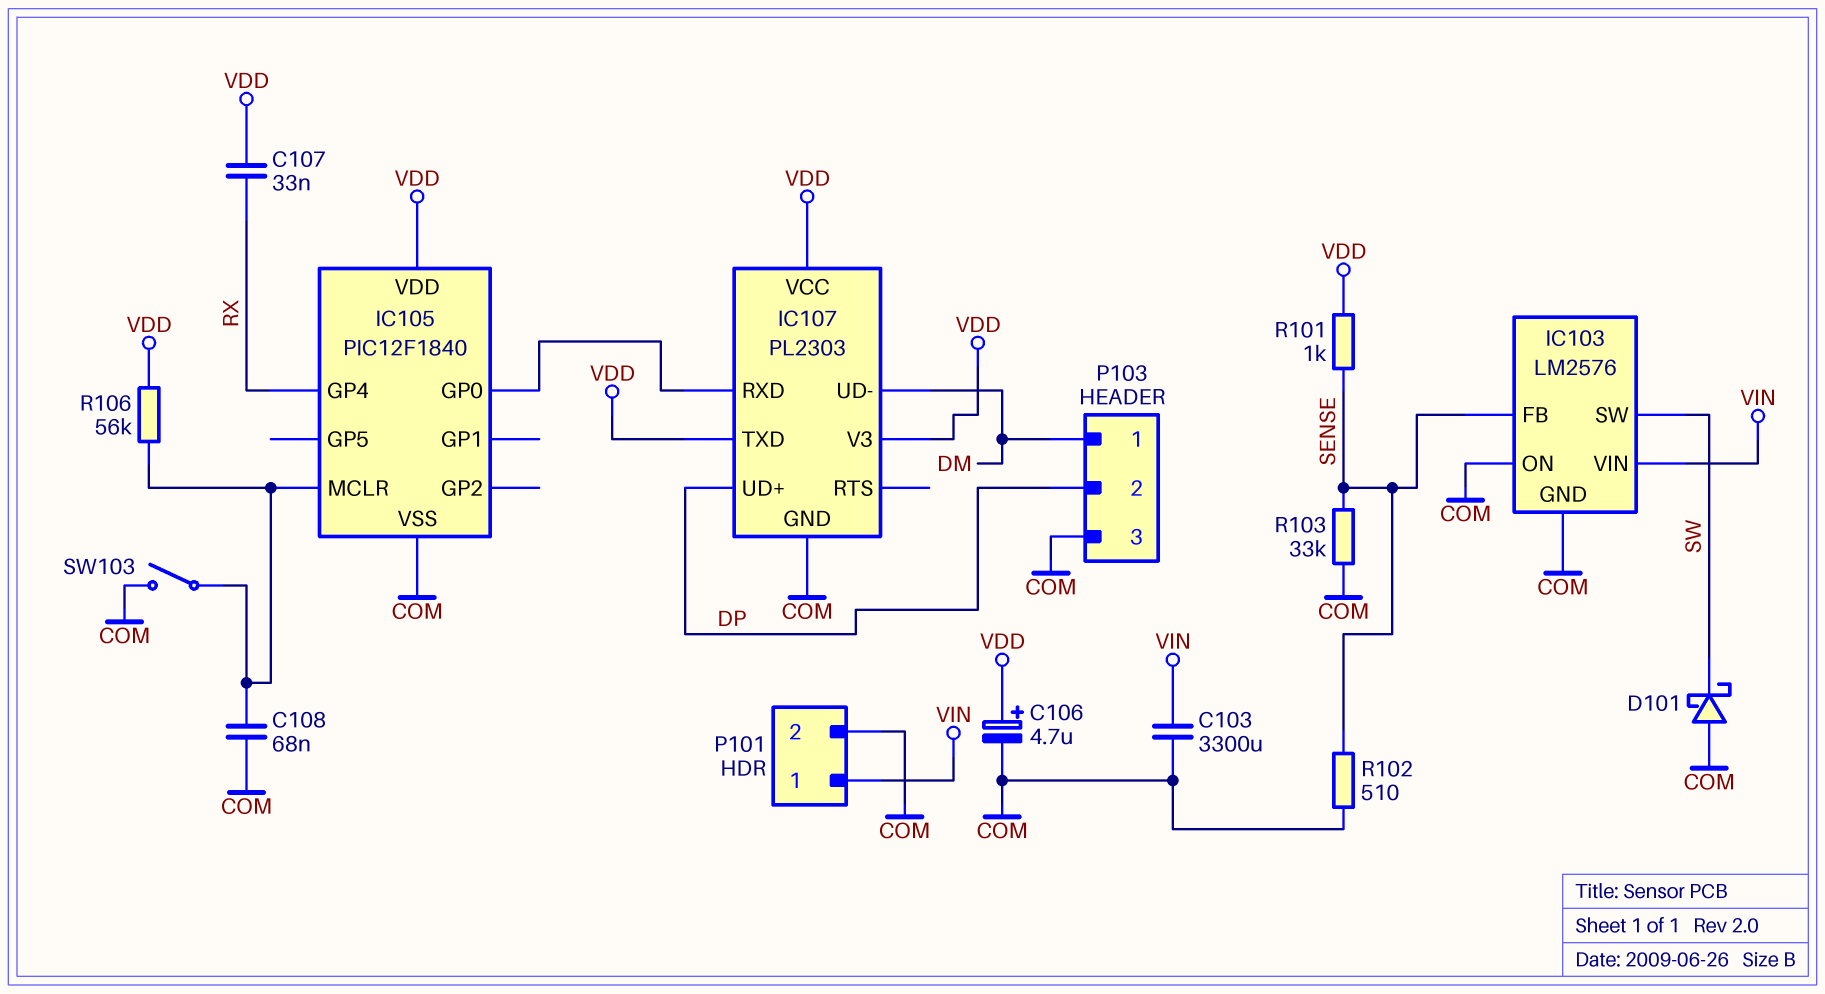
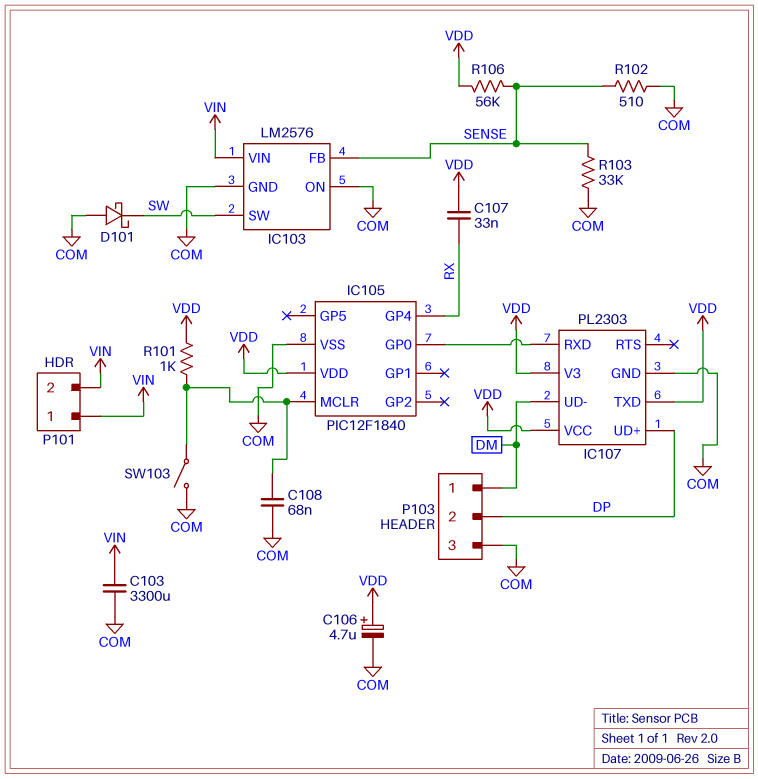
P101 pin 2: COM -> VIN
R101: 1k (SENSE, VDD) -> 1k (IC105/MCLR, VDD)
R106: 56k (IC105/MCLR, VDD) -> 56k (SENSE, VDD)

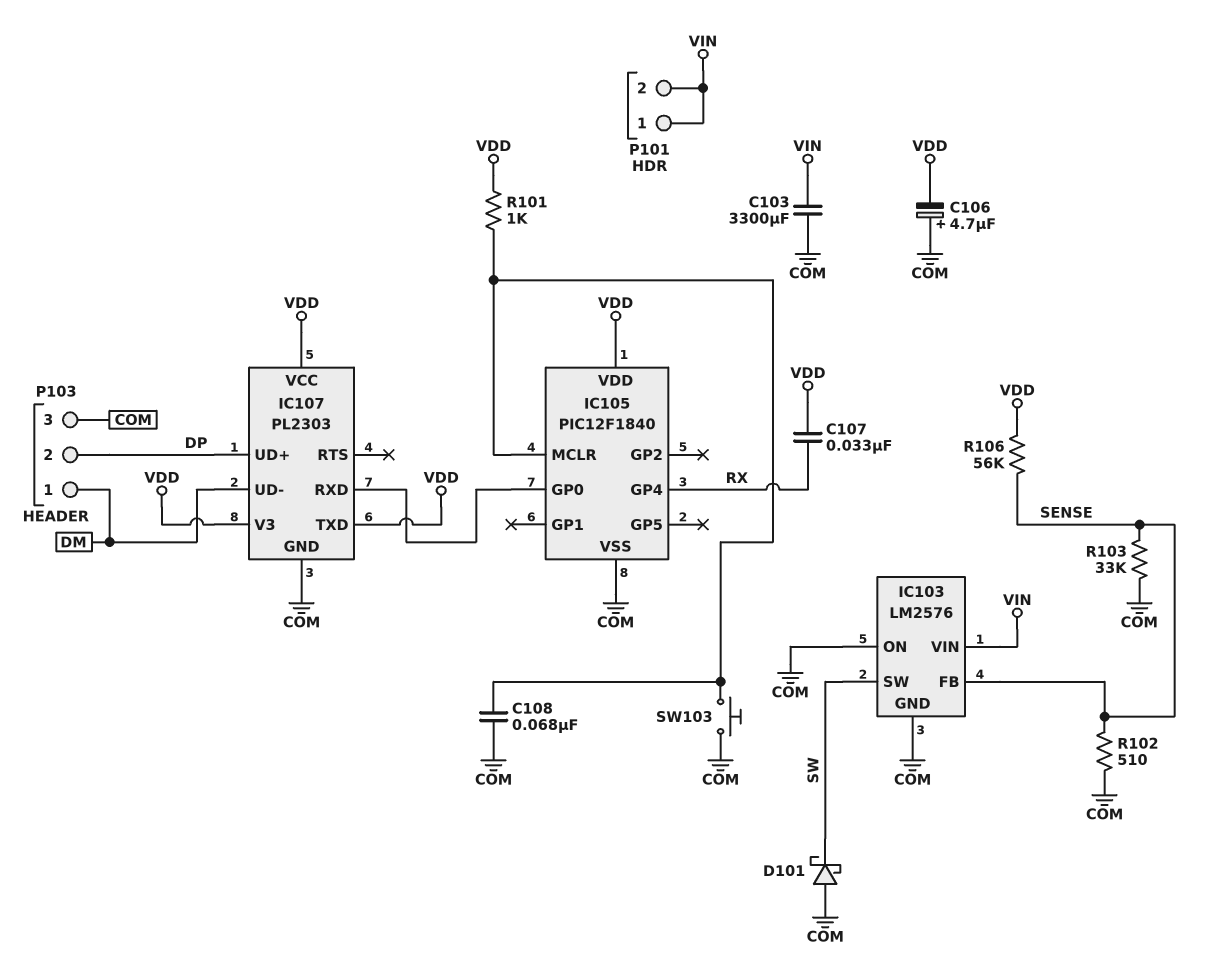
C106: 4.7uF (plus VDD, minus COM) -> 4.7uF (plus COM, minus VDD)
SW103: switch (COM, IC105/MCLR) -> button (COM, IC105/MCLR)

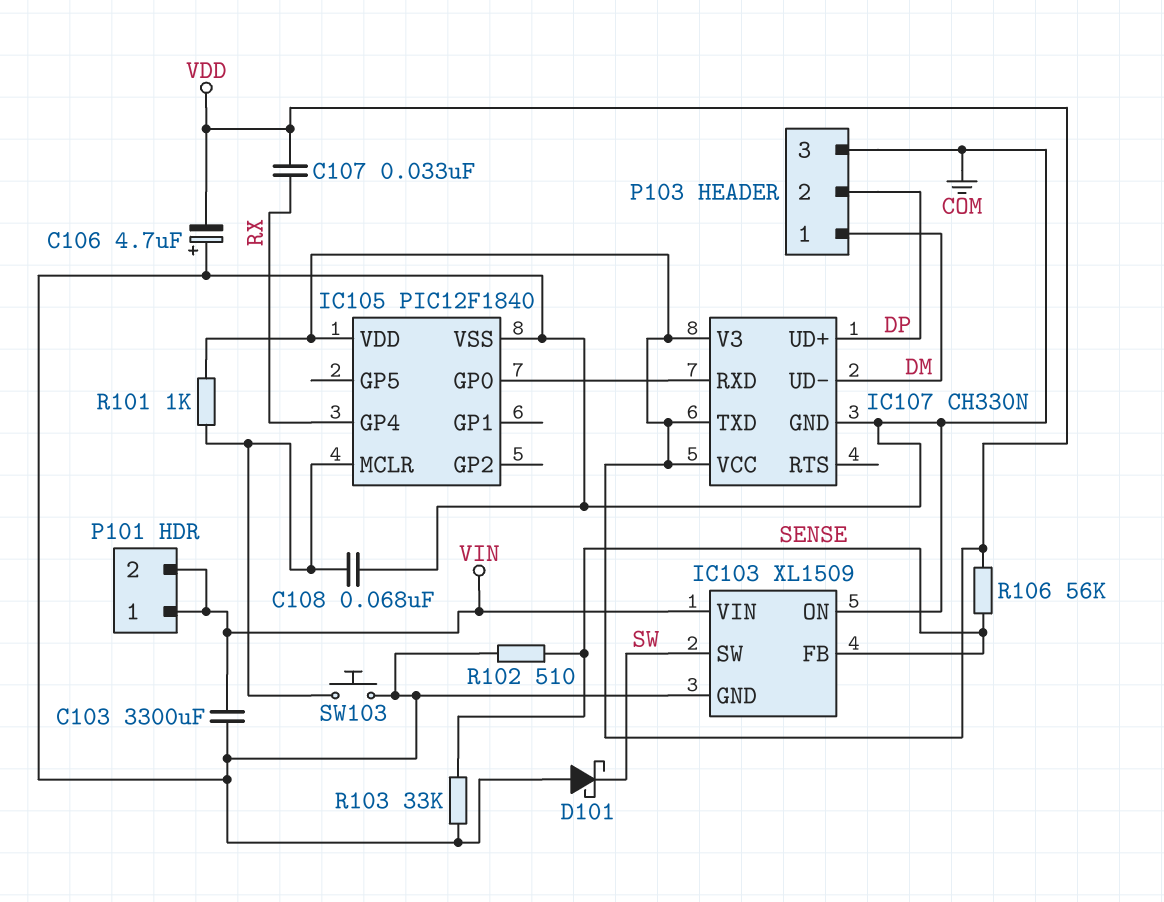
IC103: LM2576 -> XL1509
IC107: PL2303 -> CH330N

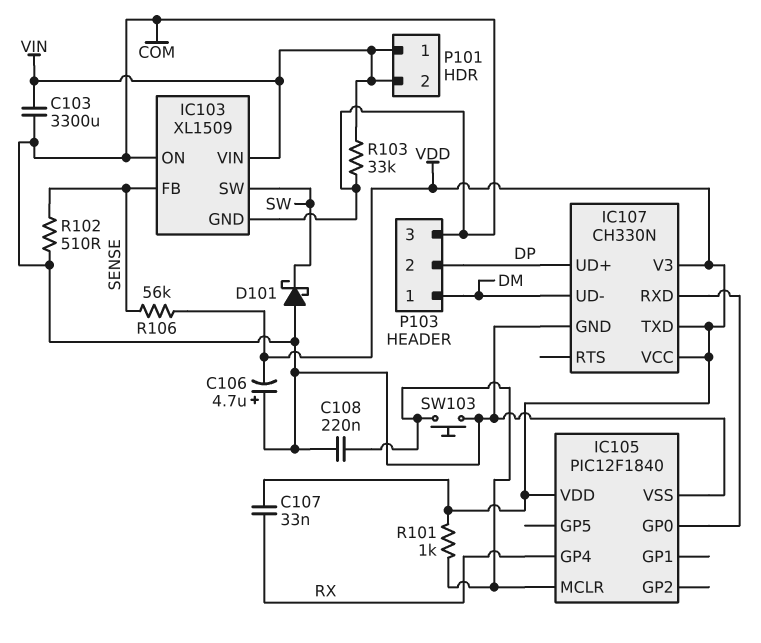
C108: 68nF (COM, IC105/MCLR) -> 220nF (COM, IC105/MCLR)
R103: 33k (COM, SENSE) -> 33k (COM, VIN)

